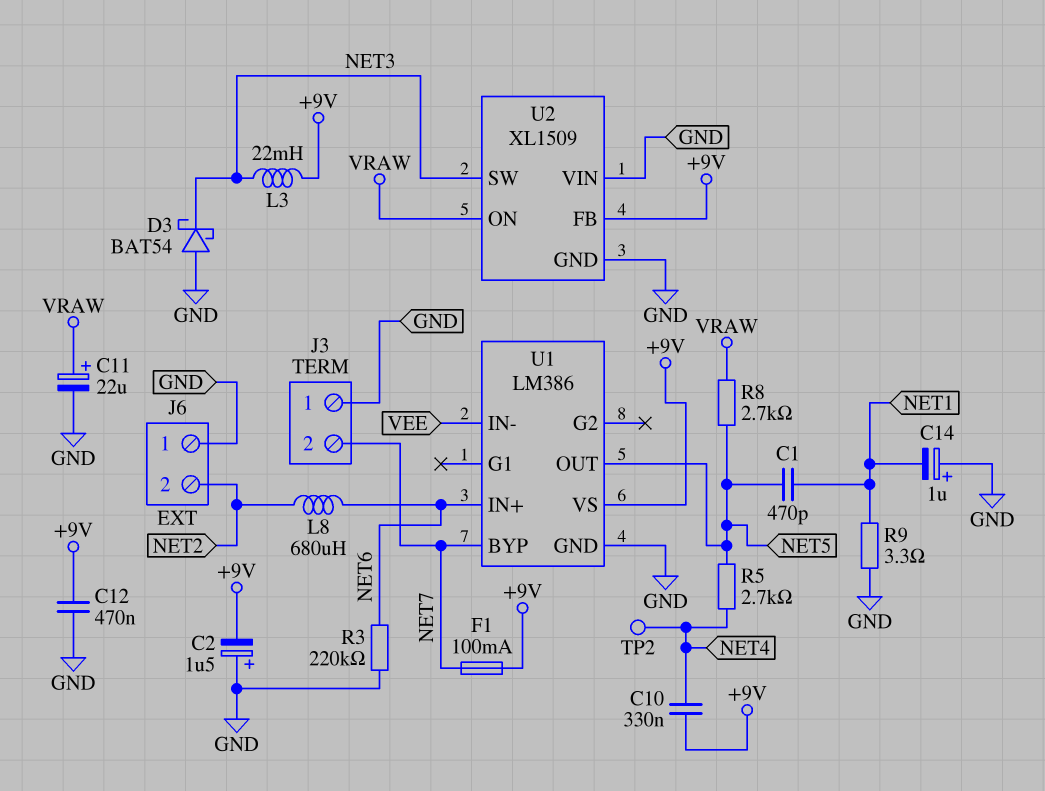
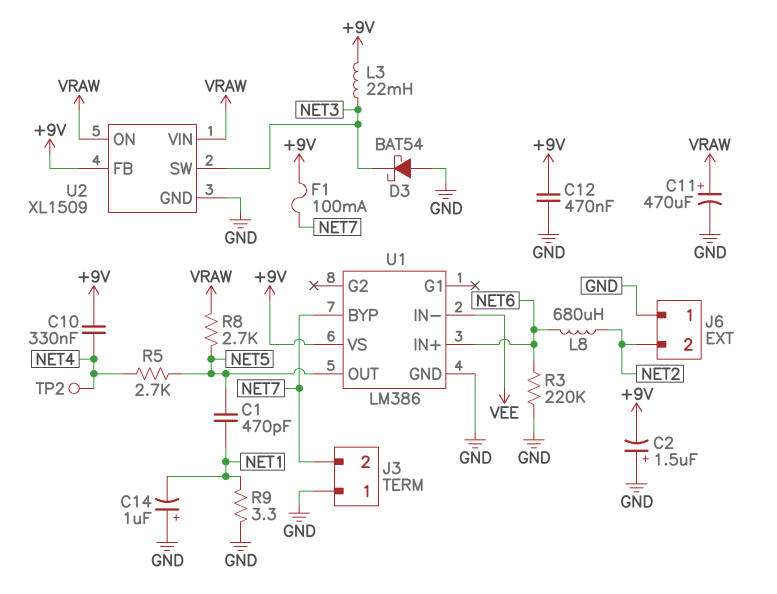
C11: 22uF (plus VRAW, minus GND) -> 470uF (plus VRAW, minus GND)
U2 pin VIN: GND -> VRAW

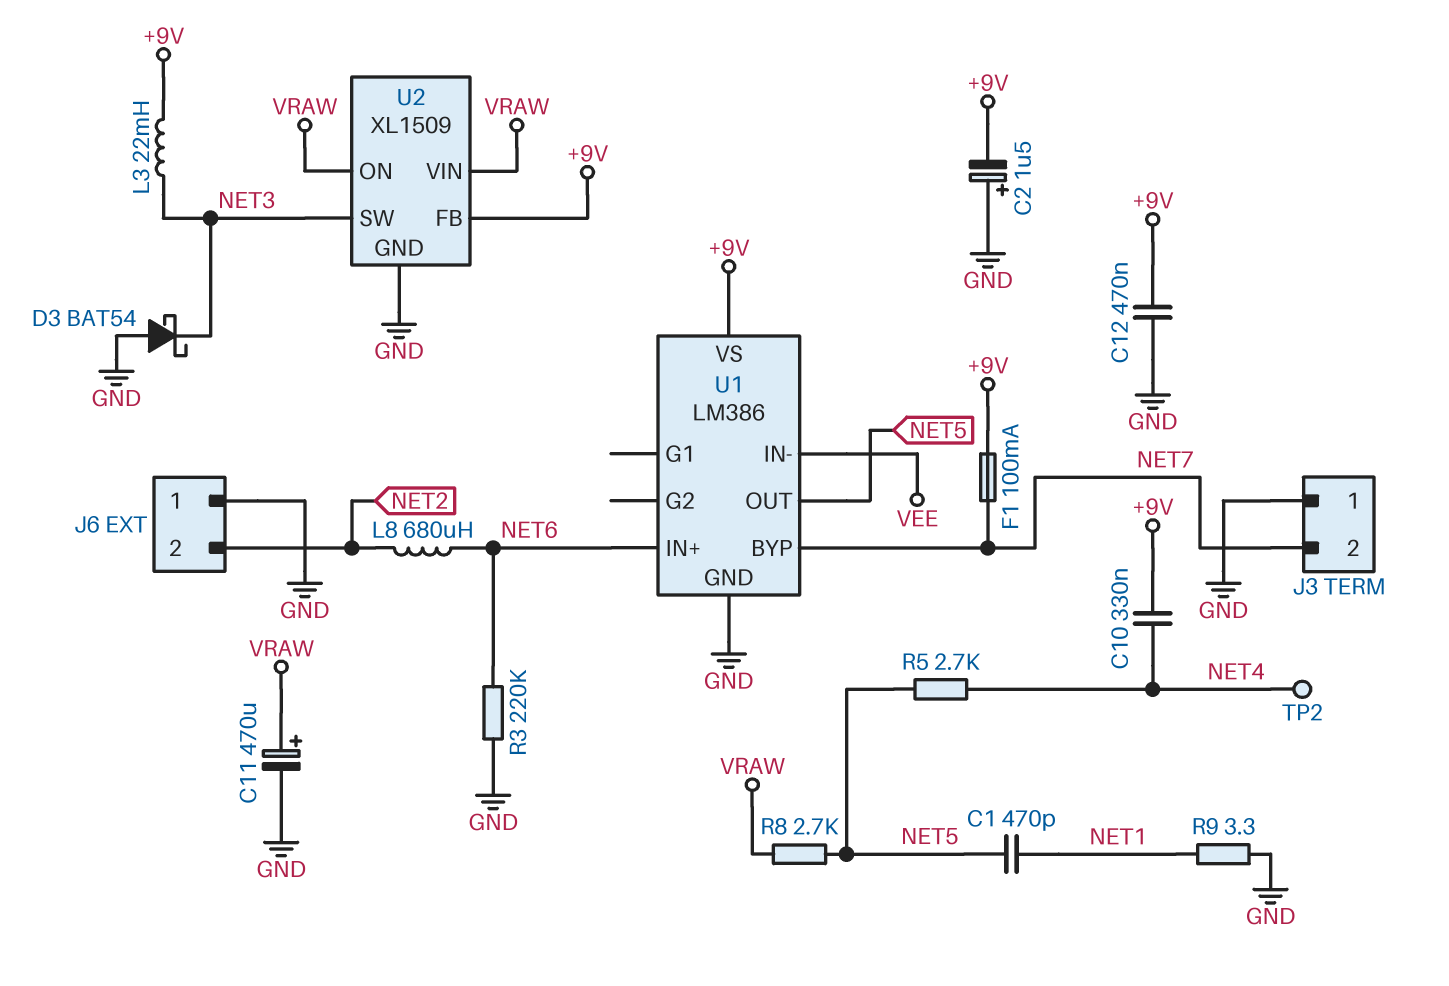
C14: 1uF (plus GND, minus NET1) -> none

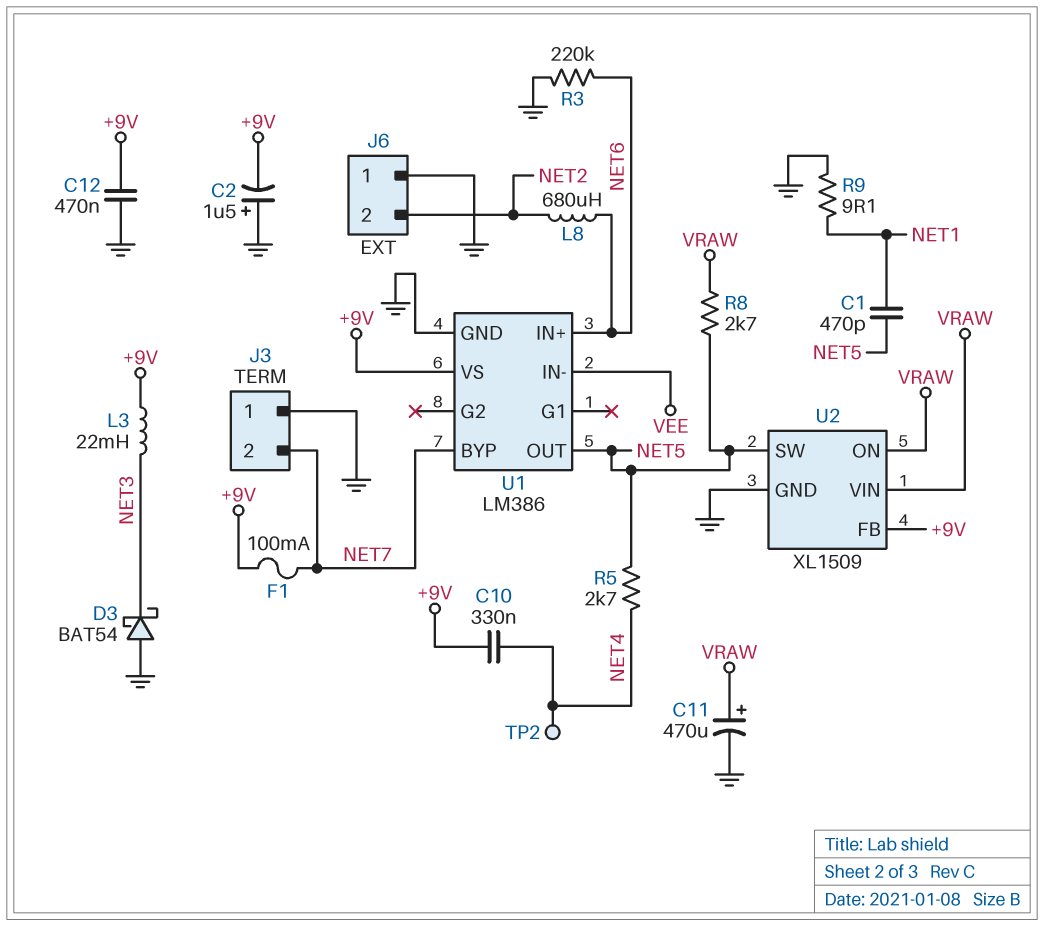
R9: 3.3 (GND, NET1) -> 9.1 (GND, NET1)
U2 pin SW: NET3 -> NET5

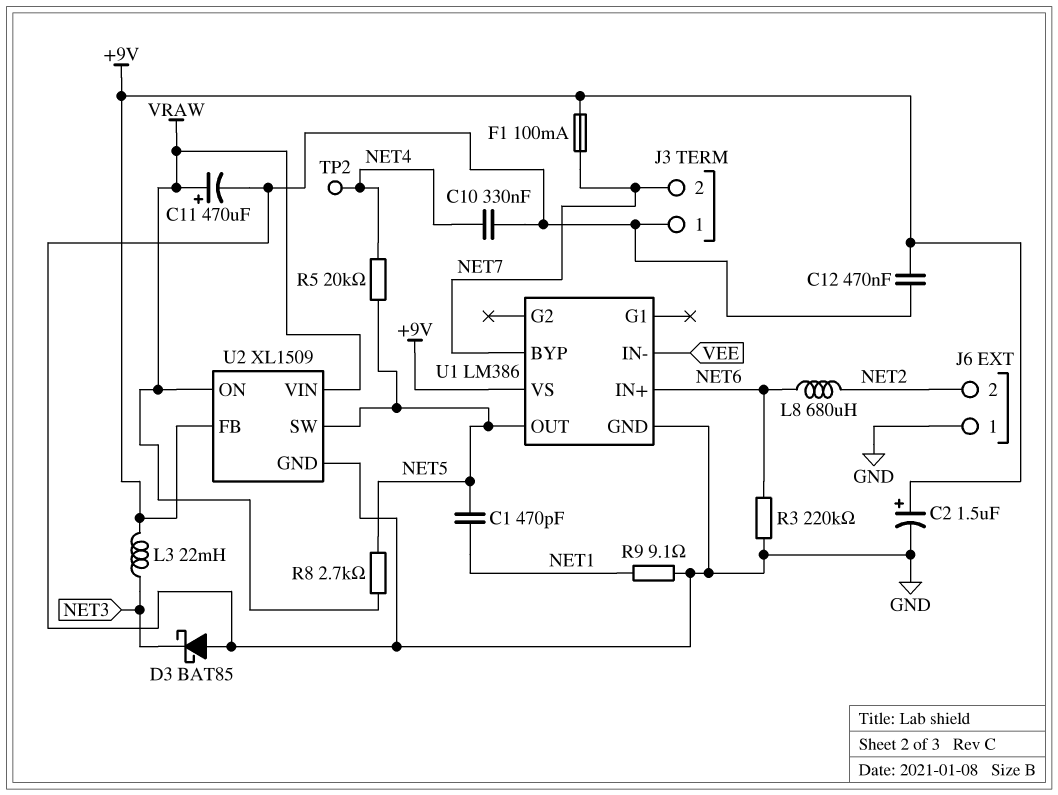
C2: 1.5uF (plus GND, minus +9V) -> 1.5uF (plus +9V, minus GND)
C10: 330nF (+9V, NET4) -> 330nF (GND, NET4)
D3: schottky BAT54 (A GND, K NET3) -> schottky BAT85 (A GND, K NET3)
R5: 2.7k (NET4, NET5) -> 20k (NET4, NET5)

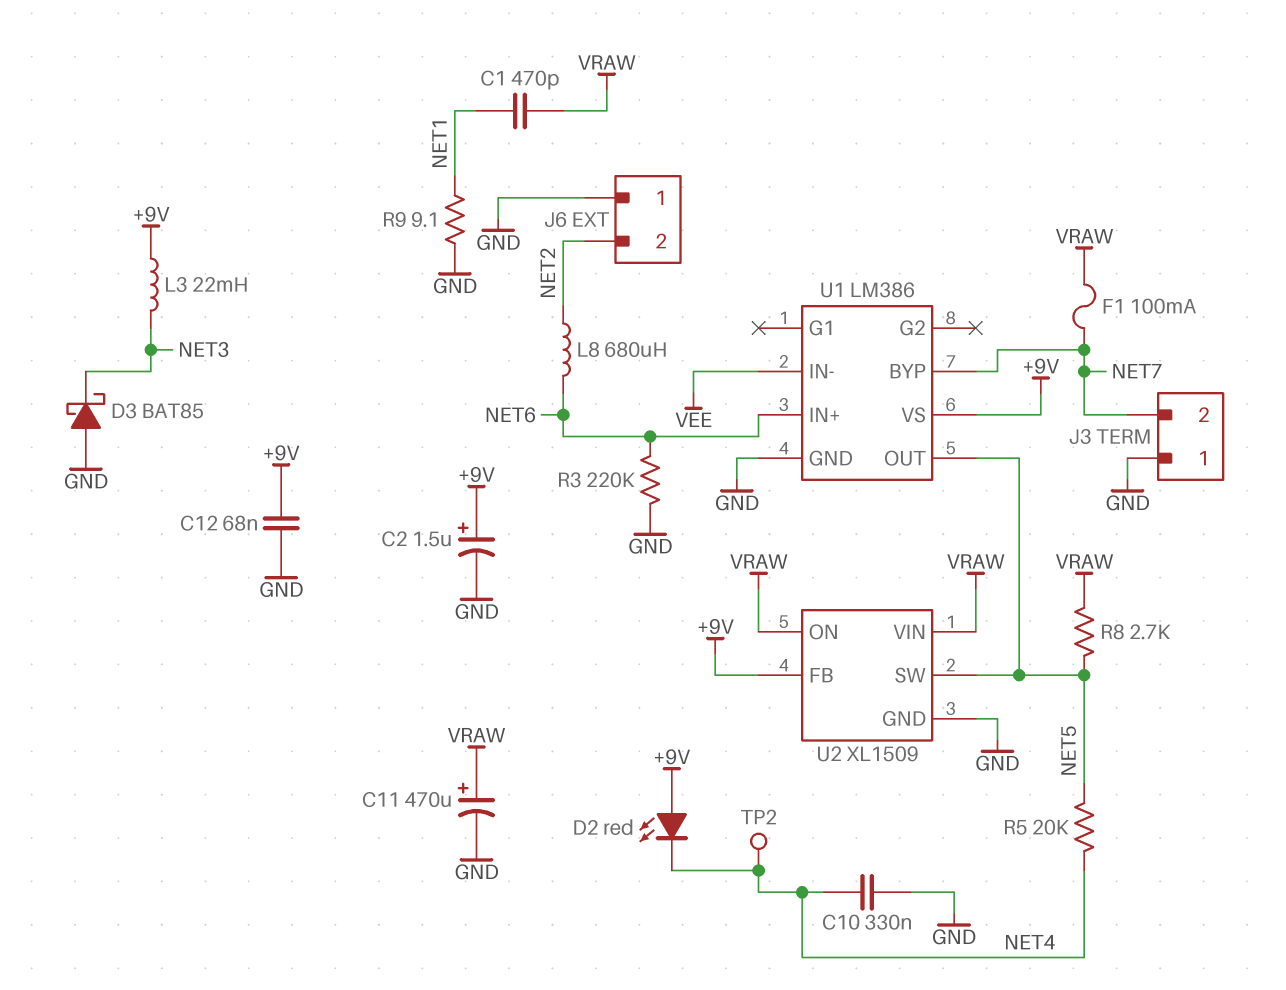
C1: 470pF (NET1, NET5) -> 470pF (NET1, VRAW)
C12: 470nF (+9V, GND) -> 68nF (+9V, GND)
D2: none -> LED red (A +9V, K NET4)
F1: 100mA (+9V, NET7) -> 100mA (NET7, VRAW)

